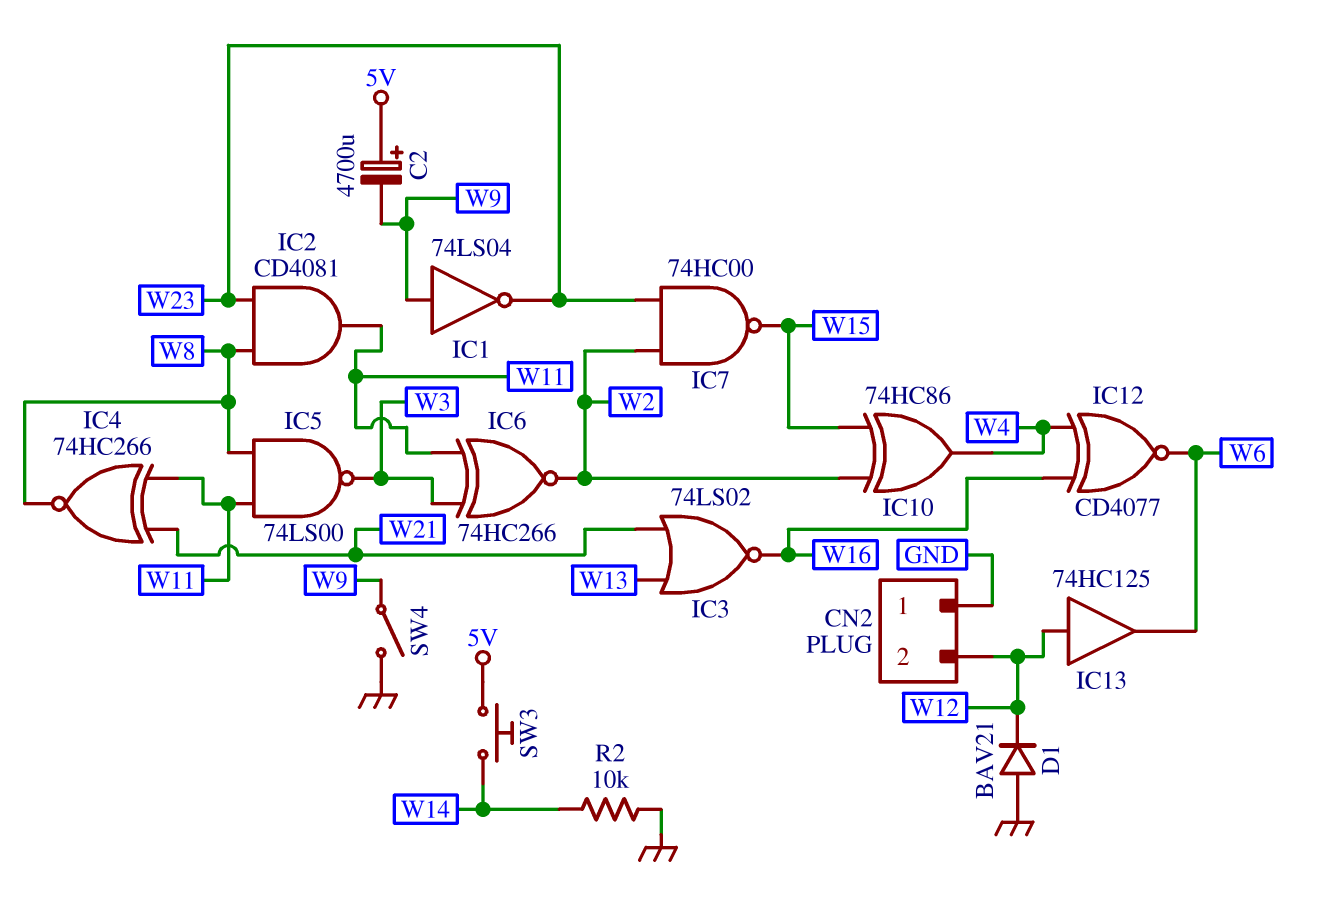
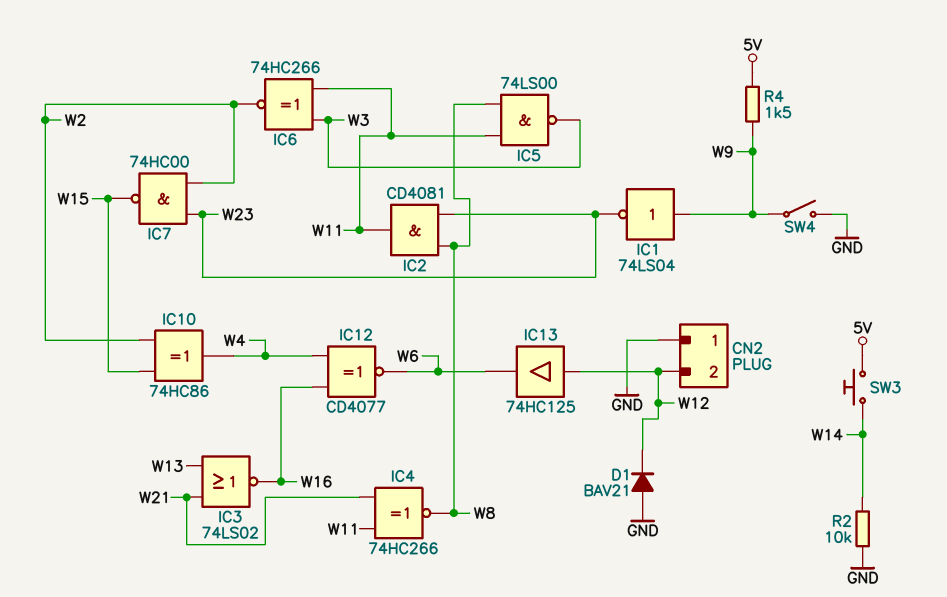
C2: 4700uF (plus 5V, minus W9) -> none
R4: none -> 1.5k (5V, W9)

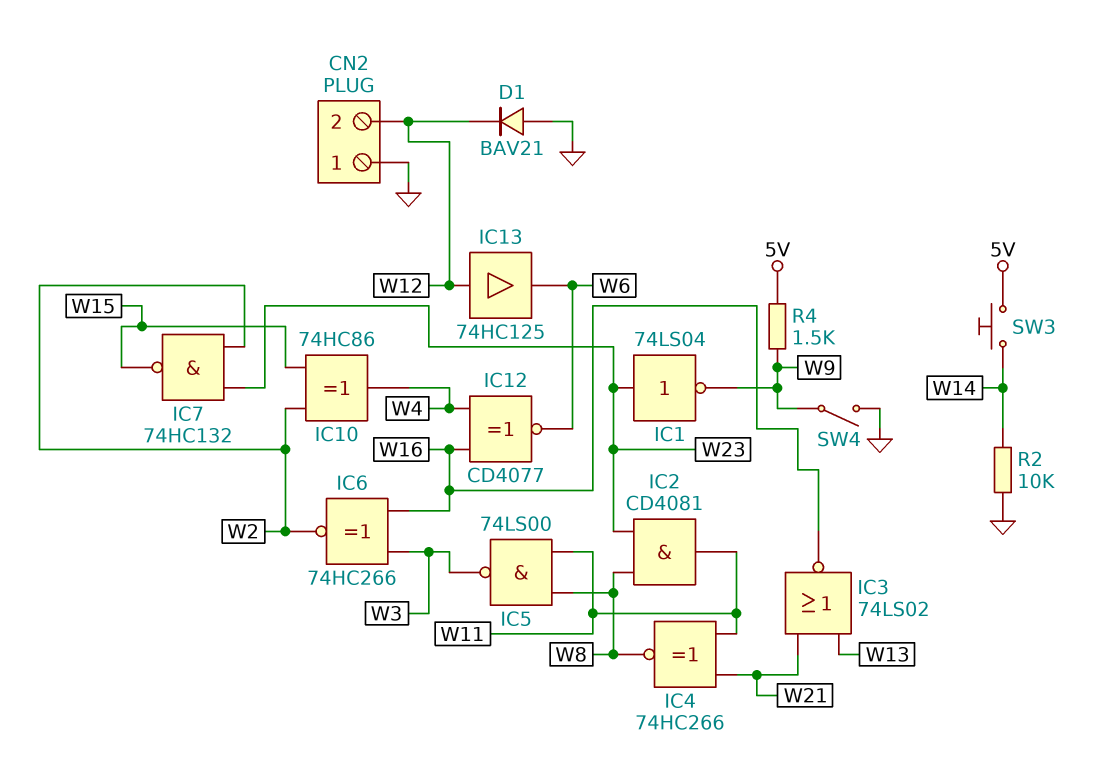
IC1: NOT 74LS04 (in W9, out W23) -> NOT 74LS04 (in W23, out W9)
IC6: XNOR 74HC266 (in W3, in W11, out W2) -> XNOR 74HC266 (in W3, in W16, out W2)
IC7: NAND 74HC00 (in W2, in W23, out W15) -> NAND 74HC132 (in W2, in W23, out W15)

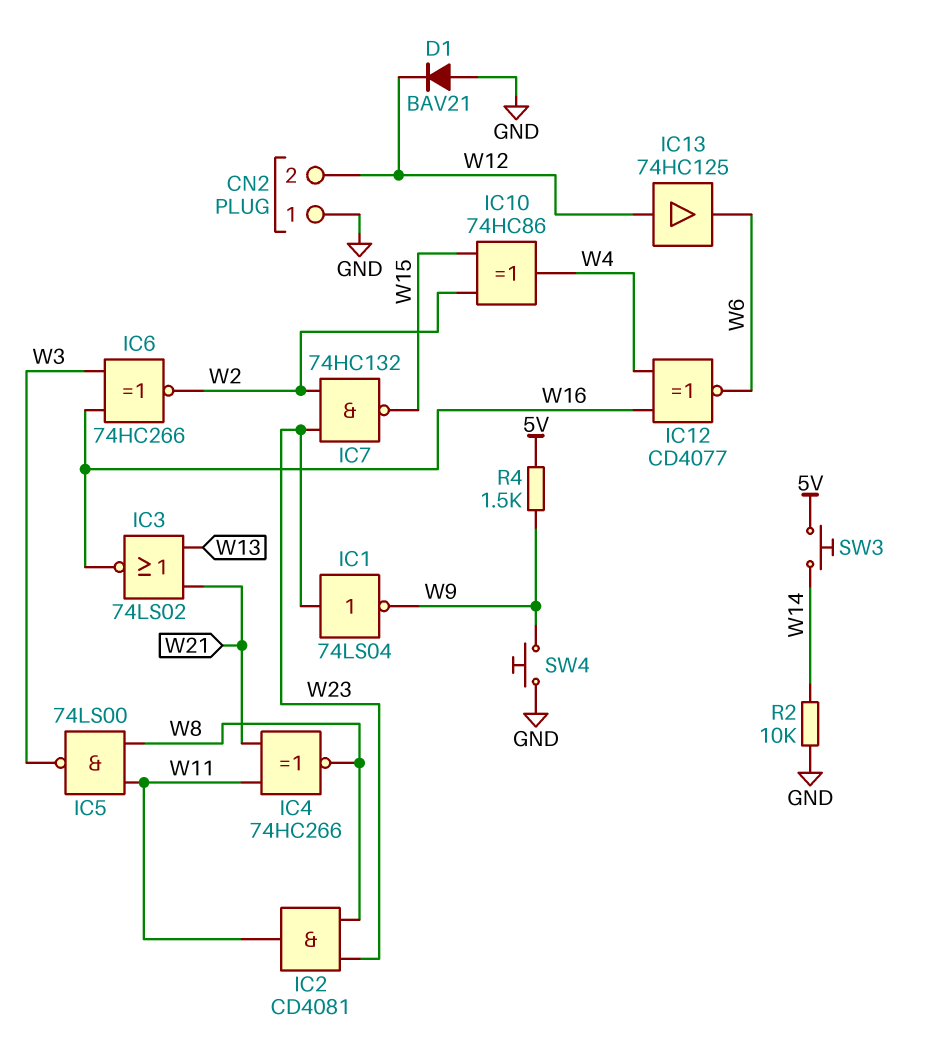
SW4: switch (GND, W9) -> button (GND, W9)

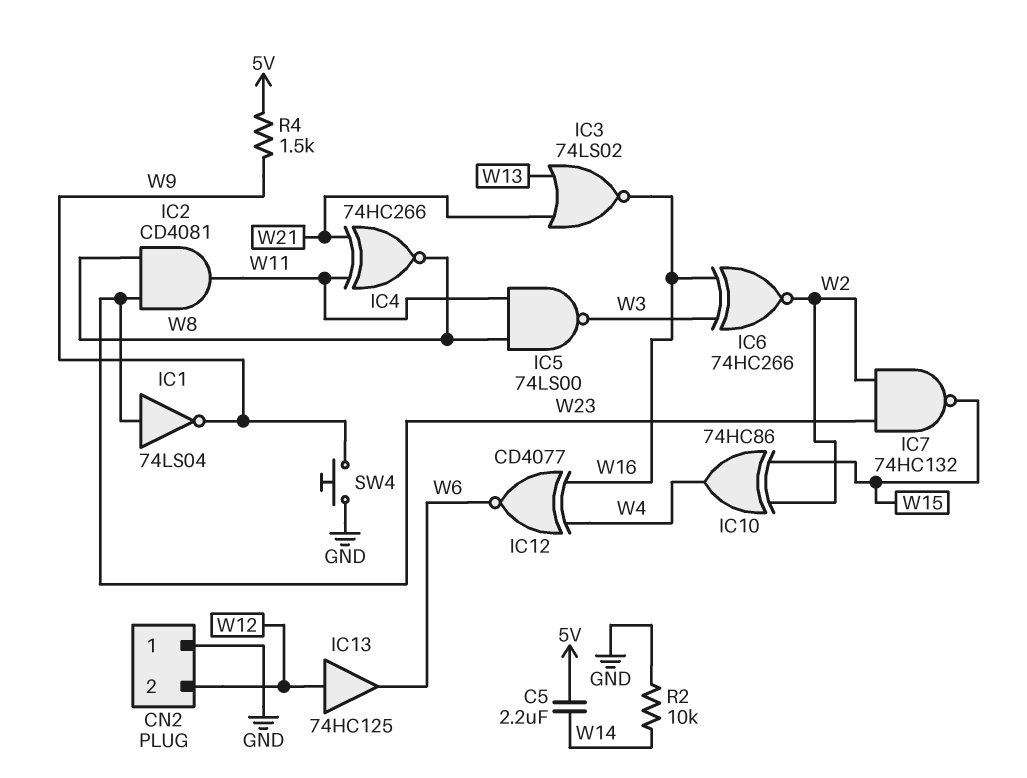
C5: none -> 2.2uF (5V, W14)
D1: diode BAV21 (A GND, K W12) -> none
SW3: button (5V, W14) -> none

